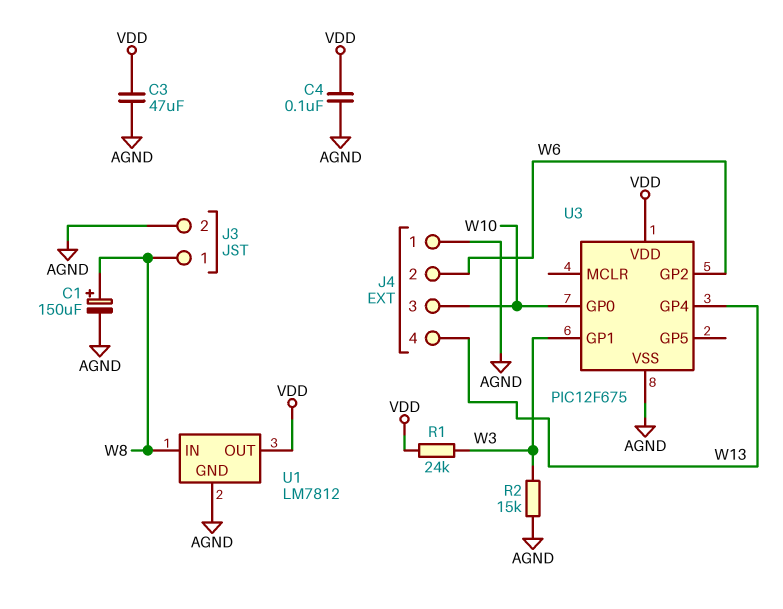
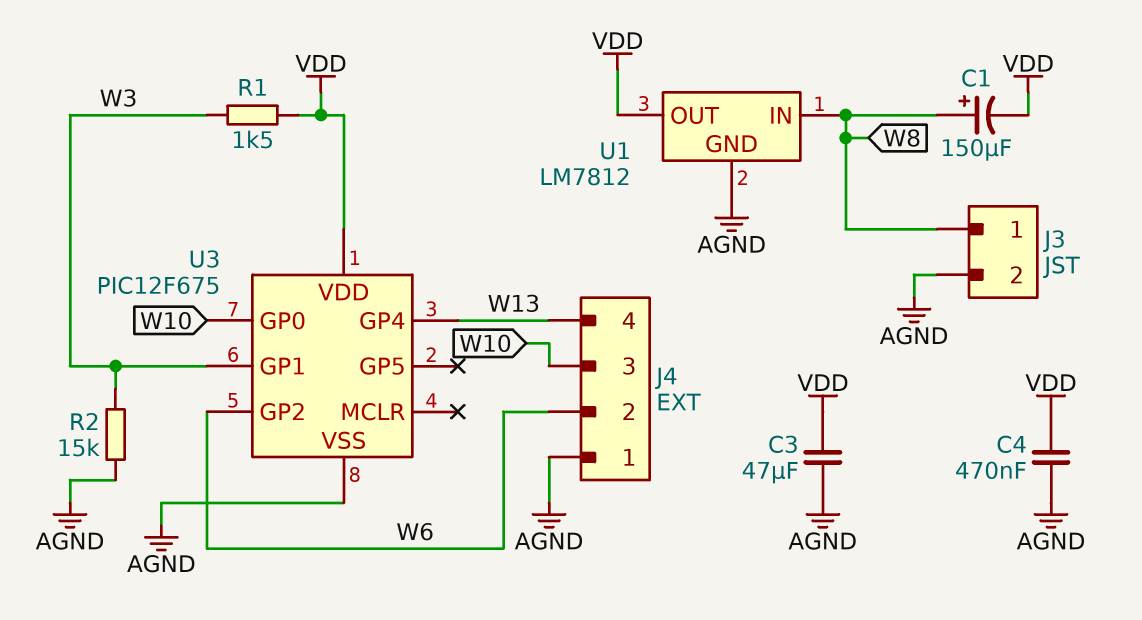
C1: 150uF (plus W8, minus AGND) -> 150uF (plus W8, minus VDD)
C4: 100nF (AGND, VDD) -> 470nF (AGND, VDD)
R1: 24k (VDD, W3) -> 1.5k (VDD, W3)

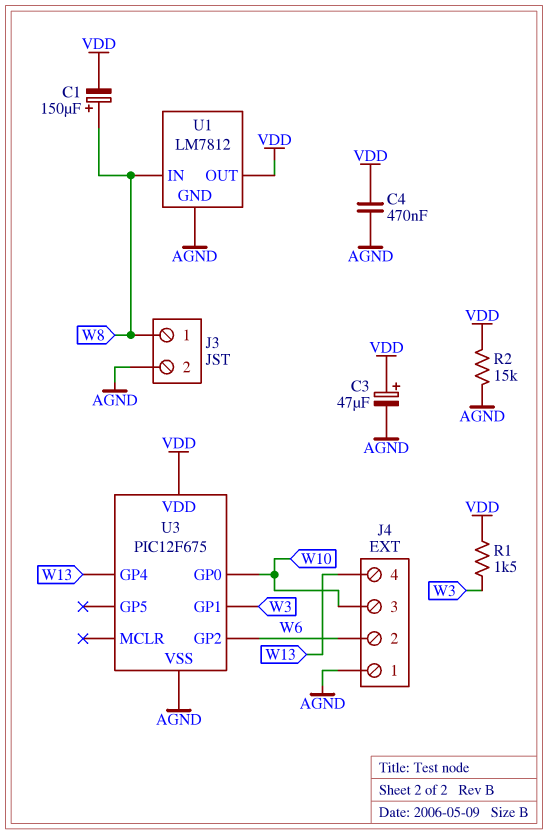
C3: 47uF (AGND, VDD) -> 47uF (plus VDD, minus AGND)
R2: 15k (AGND, W3) -> 15k (AGND, VDD)

